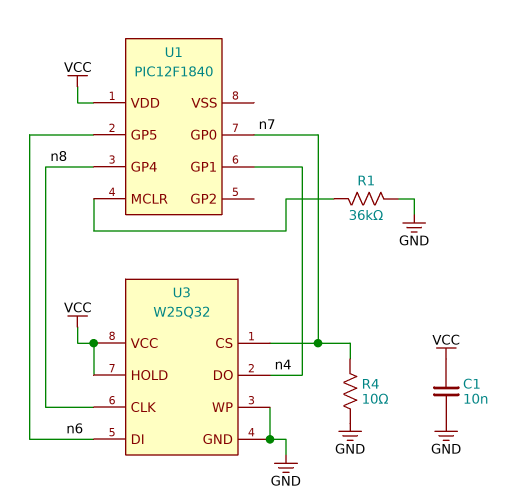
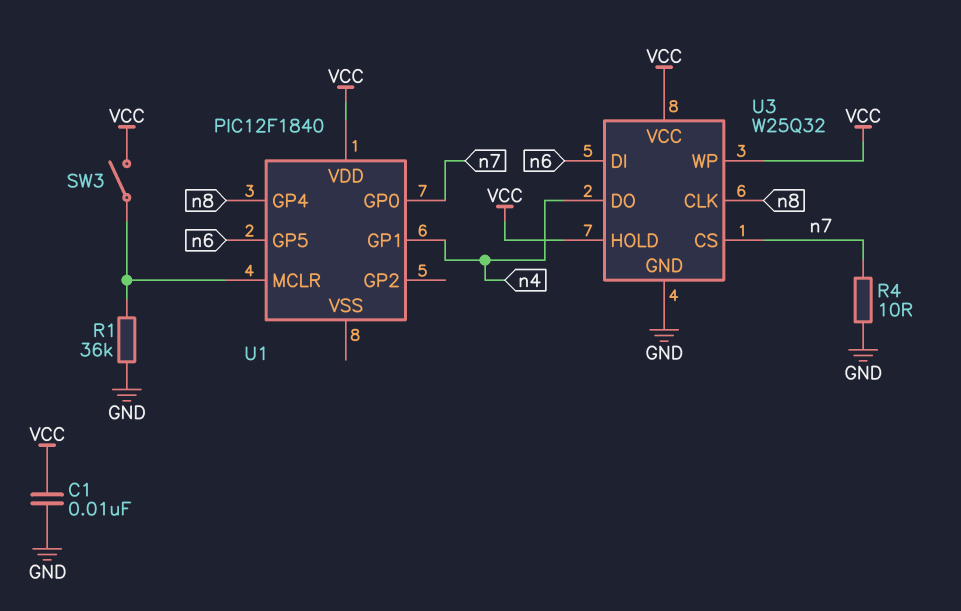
SW3: none -> switch (U1/MCLR, VCC)
U3 pin WP: GND -> VCC

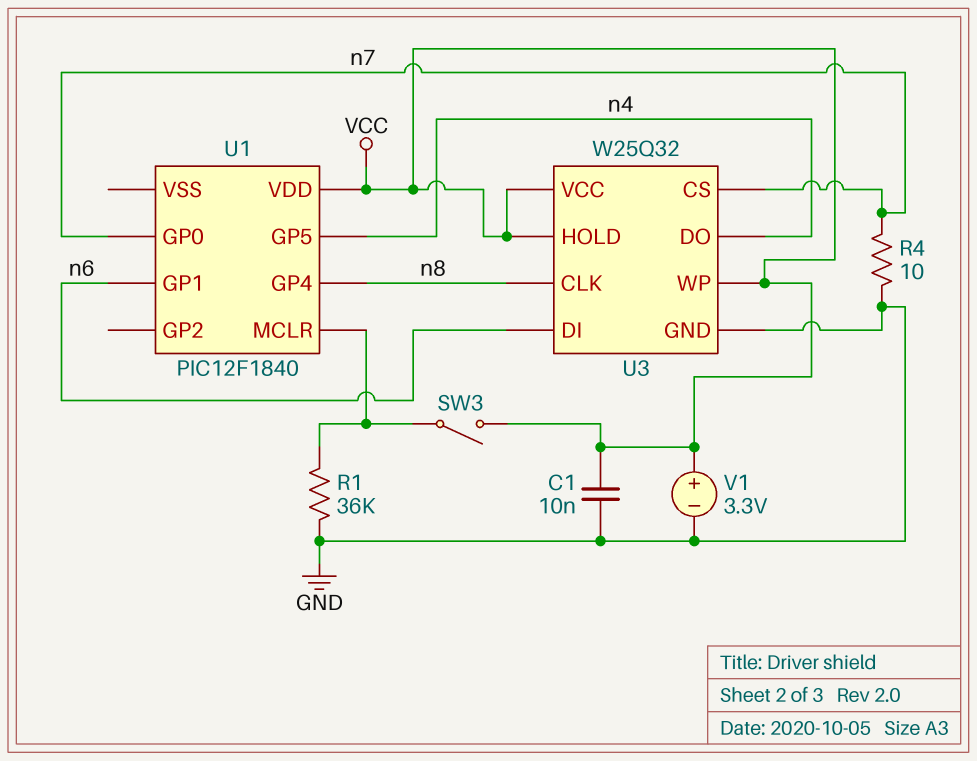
U1 pin GP1: n4 -> n6
U1 pin GP5: n6 -> n4
V1: none -> 3.3V (plus VCC, minus GND)

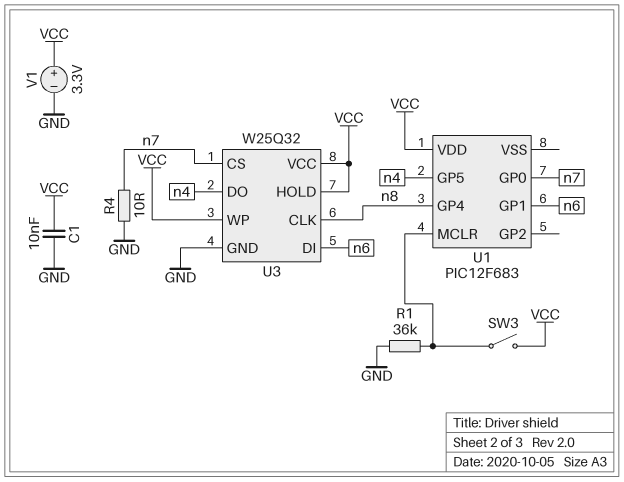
U1: PIC12F1840 -> PIC12F683

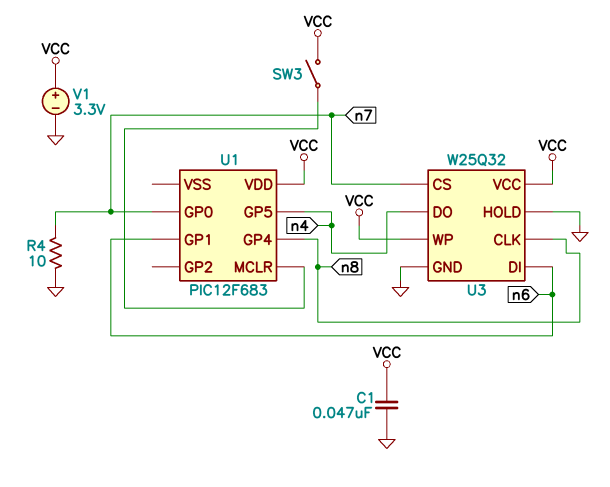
C1: 10nF (GND, VCC) -> 47nF (GND, VCC)
R1: 36k (GND, U1/MCLR) -> none
U3 pin HOLD: VCC -> GND

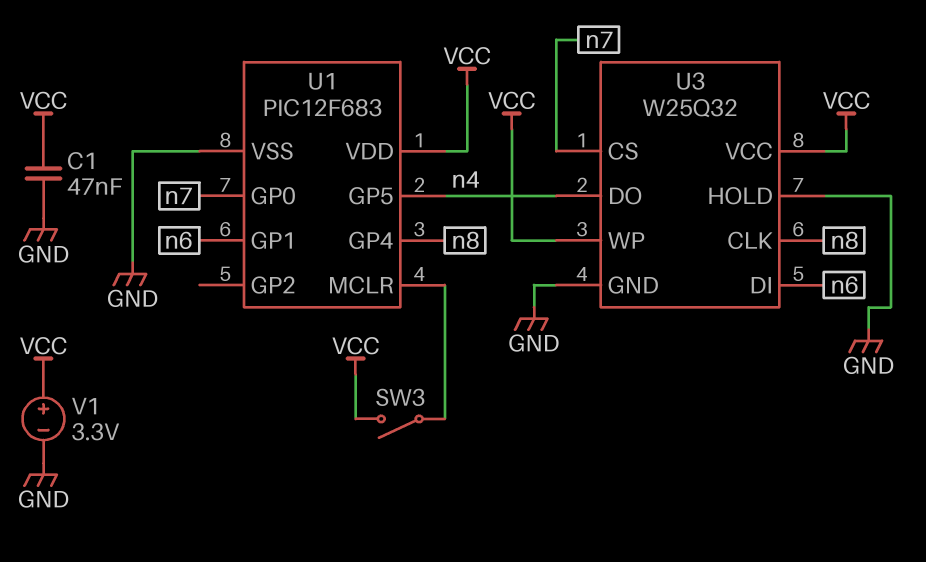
R4: 10 (GND, n7) -> none
U1 pin VSS: none -> GND

